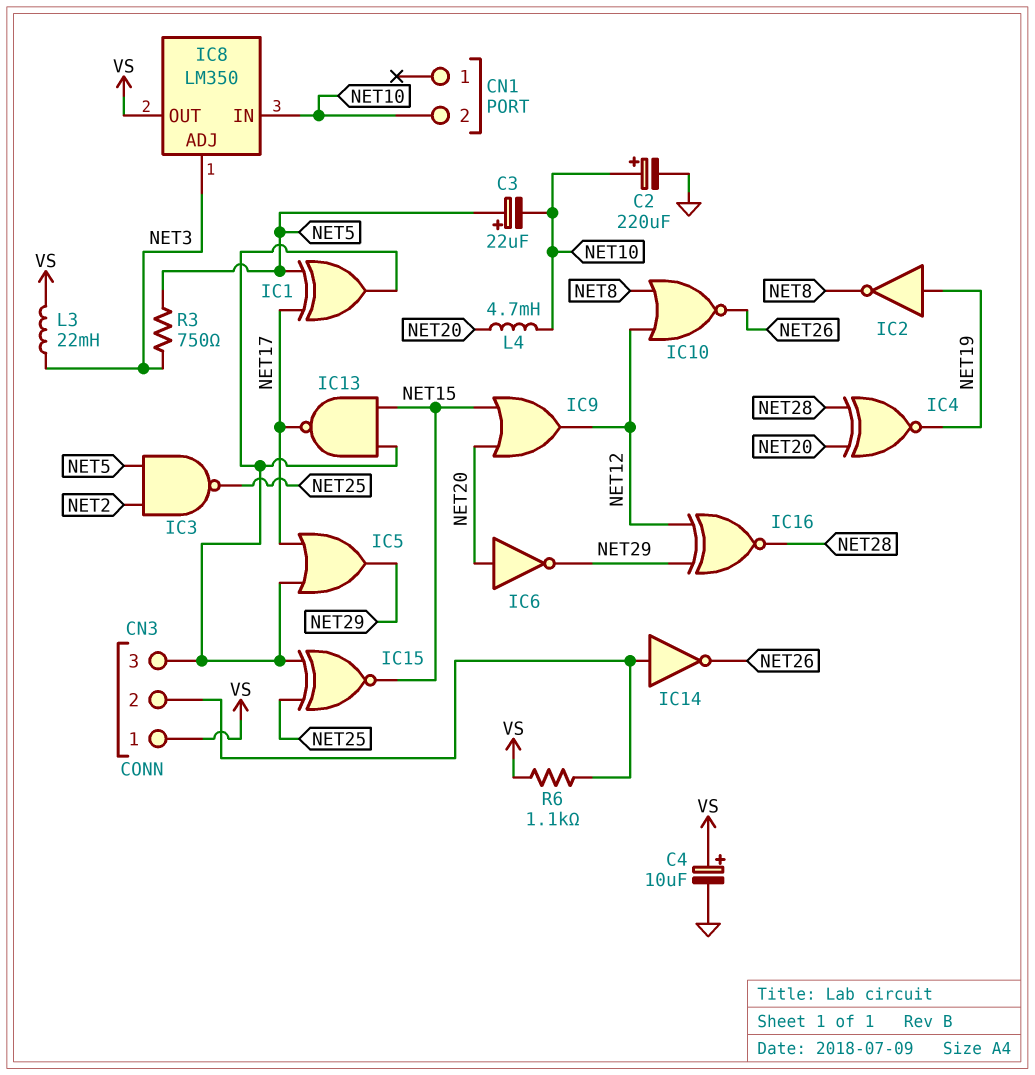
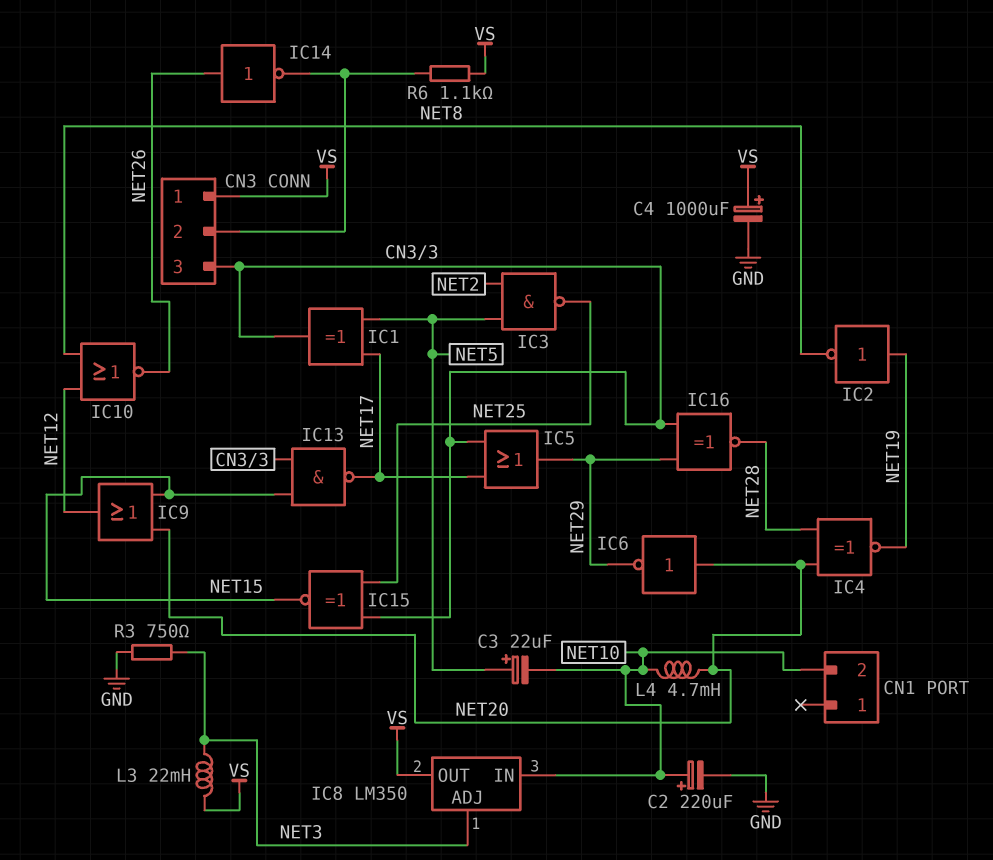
C4: 10uF (plus VS, minus GND) -> 1000uF (plus VS, minus GND)
IC14: NOT (in CN3/2, out NET26) -> NOT (in NET26, out CN3/2)
IC16: XNOR (in NET12, in NET29, out NET28) -> XNOR (in CN3/3, in NET29, out NET28)
R3: 750 (NET3, NET5) -> 750 (GND, NET3)

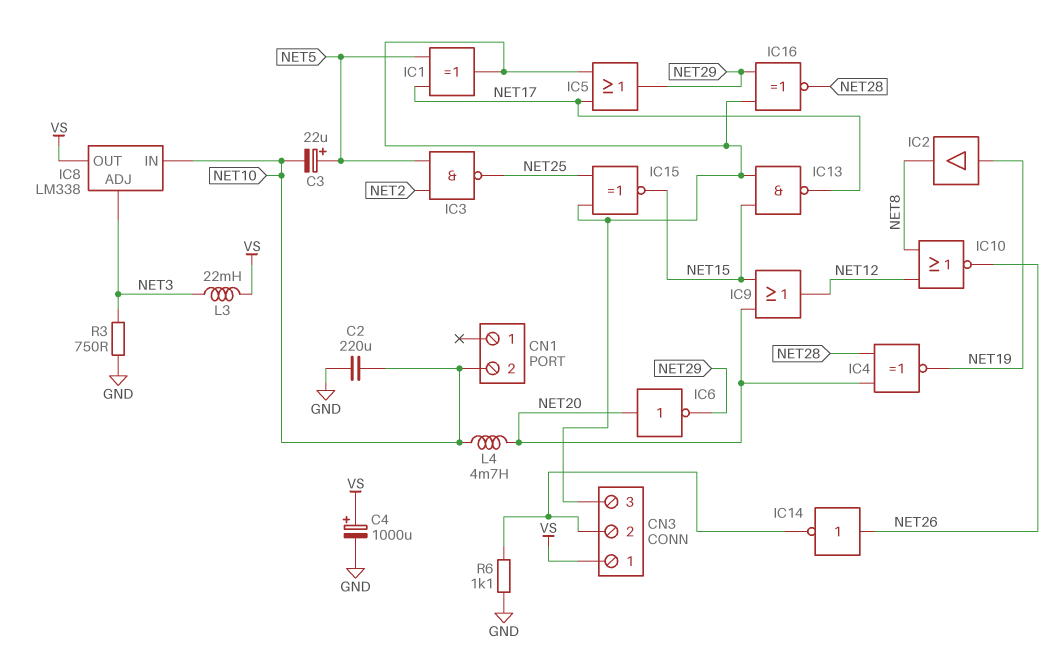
C2: 220uF (plus NET10, minus GND) -> 220uF (GND, NET10)
IC2: NOT (in NET19, out NET8) -> buffer (in NET19, out NET8)
IC8: LM350 -> LM338
R6: 1.1k (CN3/2, VS) -> 1.1k (CN3/2, GND)

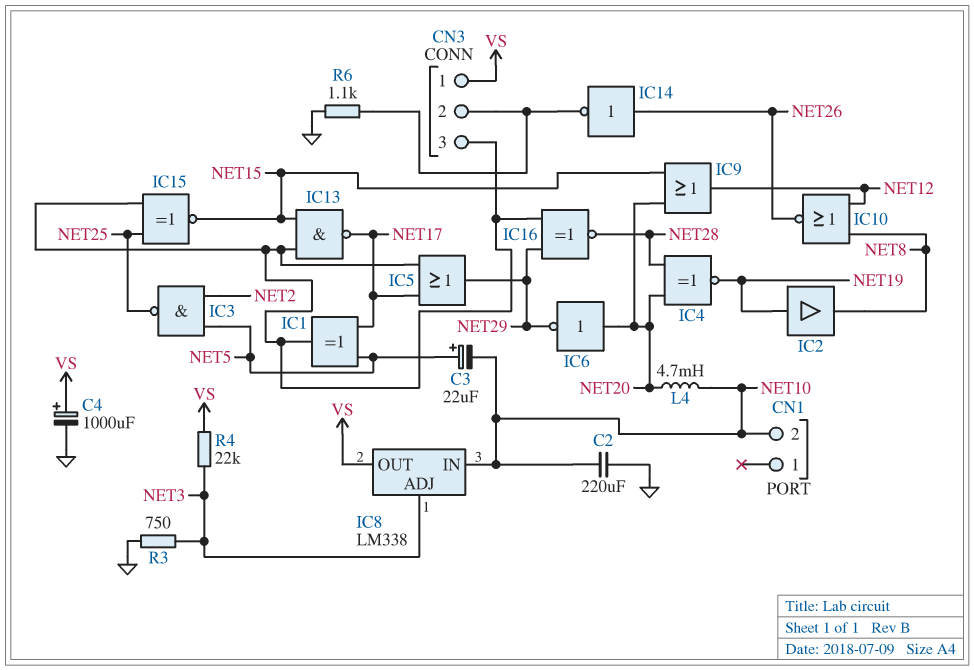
L3: 22mH (NET3, VS) -> none
R4: none -> 22k (NET3, VS)

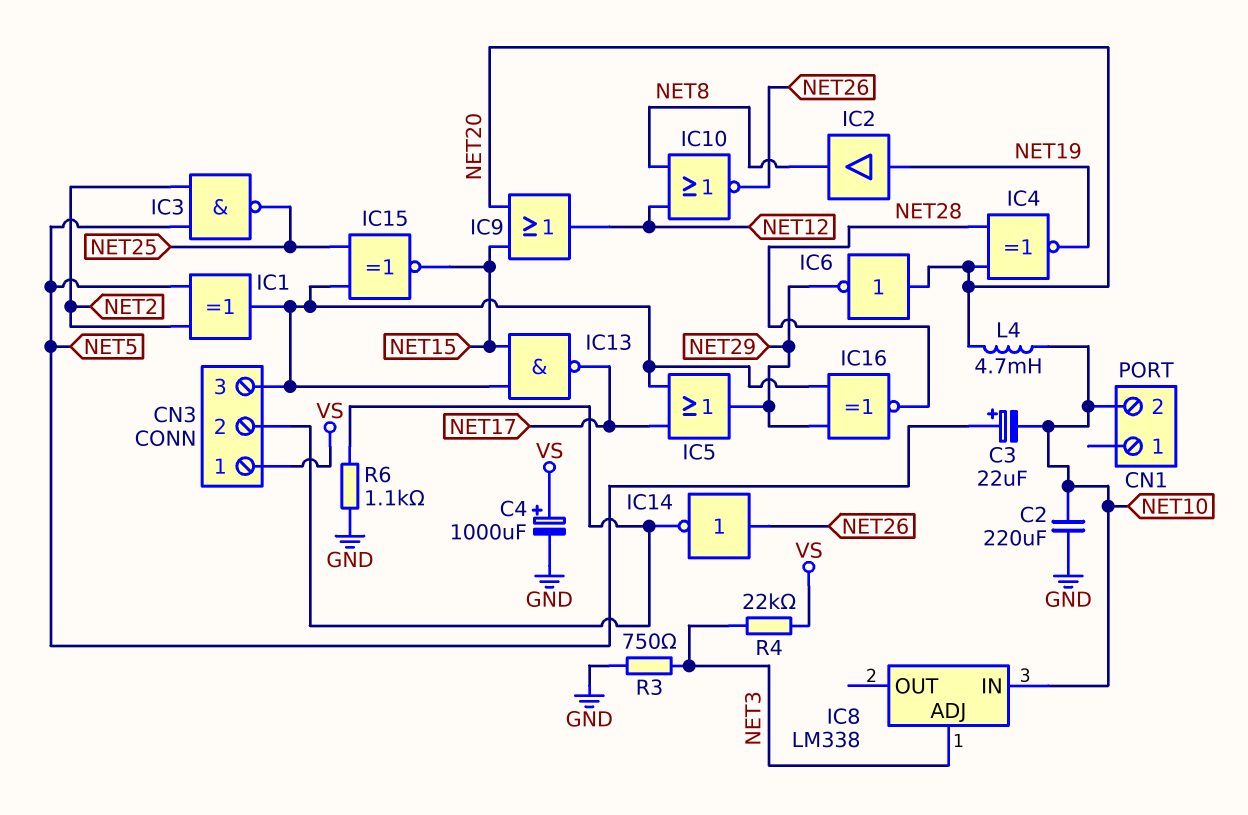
IC1: XOR (in NET5, in NET17, out CN3/3) -> XOR (in NET2, in NET5, out CN3/3)
IC8 pin OUT: VS -> none

